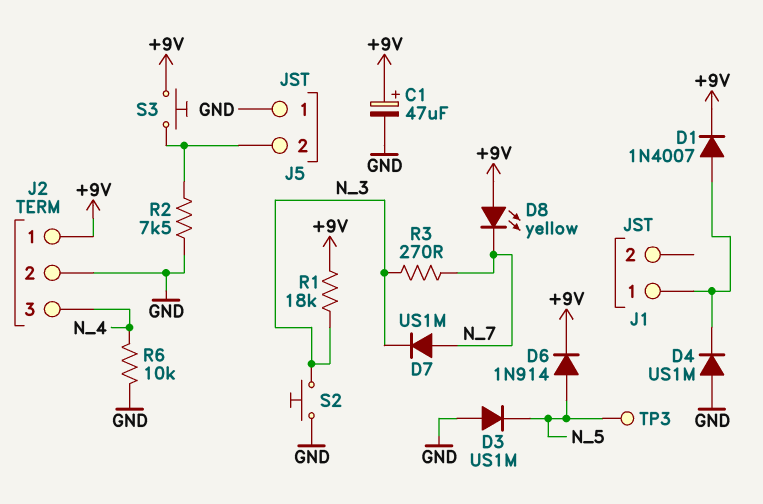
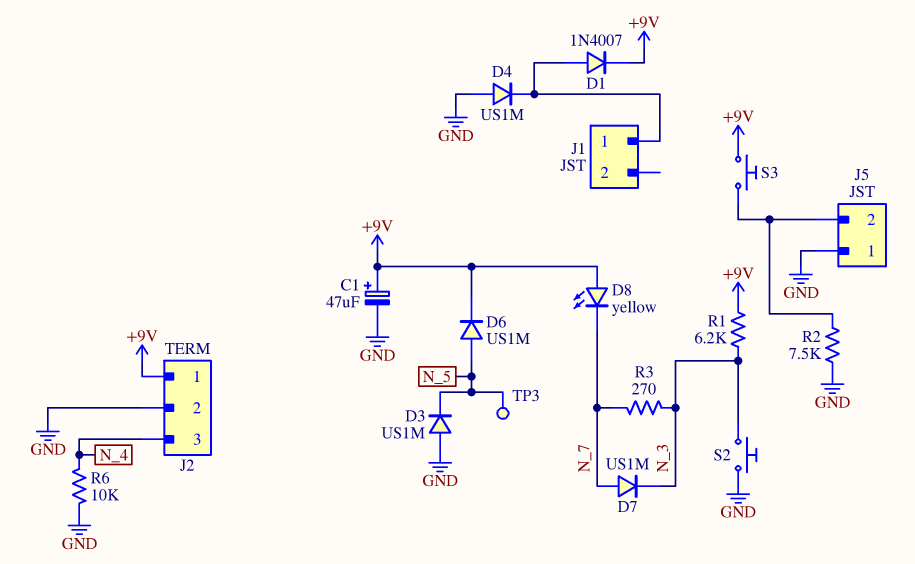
D6: diode 1N914 (A N_5, K +9V) -> diode US1M (A N_5, K +9V)
R1: 18k (+9V, N_3) -> 6.2k (+9V, N_3)

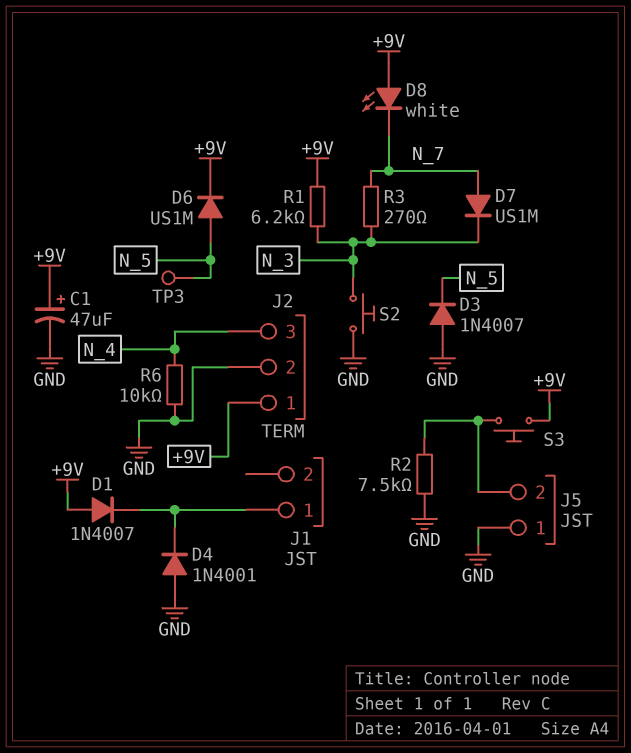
D1: diode 1N4007 (A J1/1, K +9V) -> diode 1N4007 (A +9V, K J1/1)
D3: diode US1M (A GND, K N_5) -> diode 1N4007 (A GND, K N_5)
D4: diode US1M (A GND, K J1/1) -> diode 1N4001 (A GND, K J1/1)
D8: LED yellow (A +9V, K N_7) -> LED white (A +9V, K N_7)

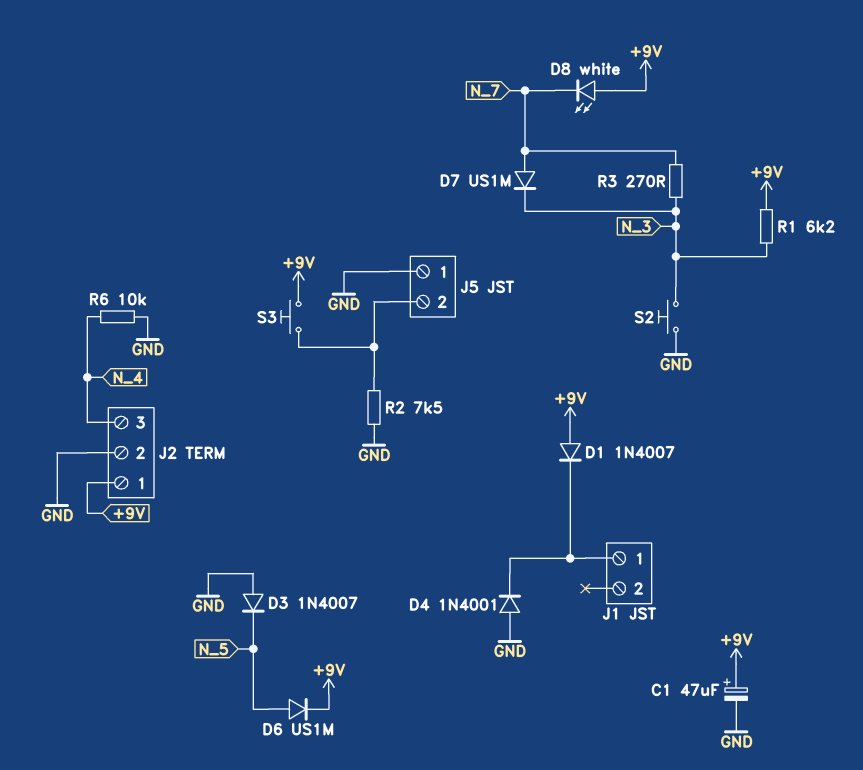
TP3: test point (N_5) -> none

